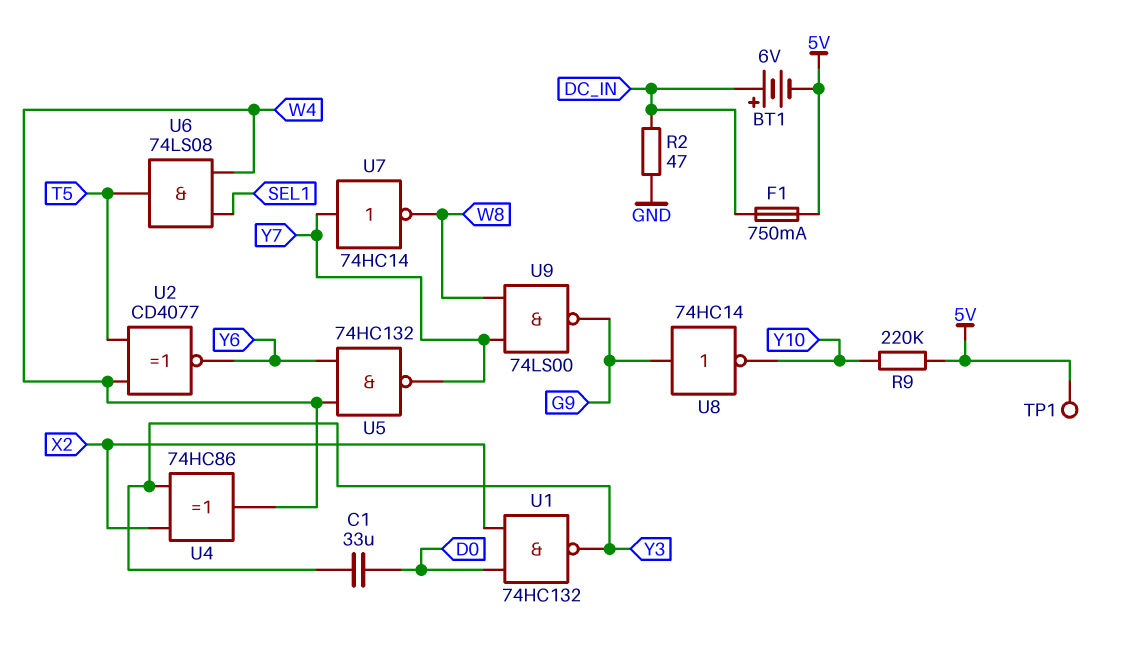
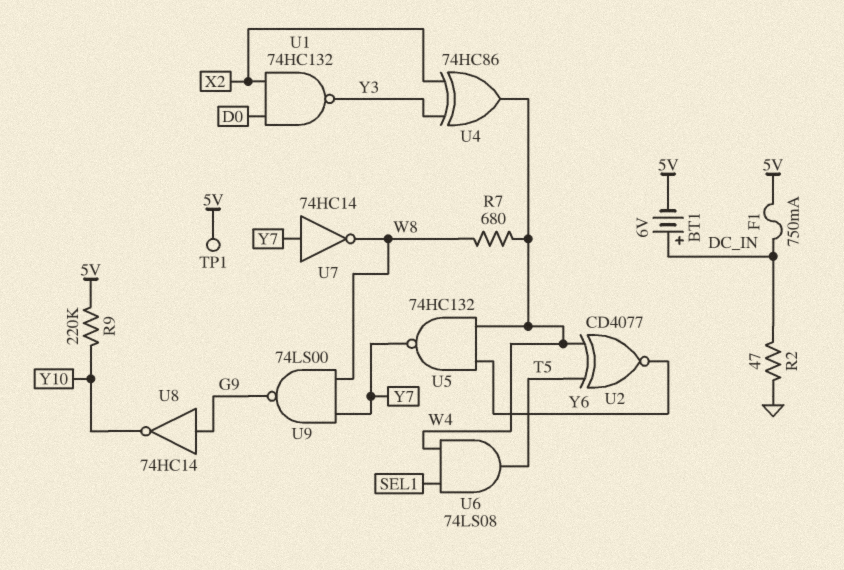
C1: 33uF (D0, Y3) -> none
R7: none -> 680 (W4, W8)

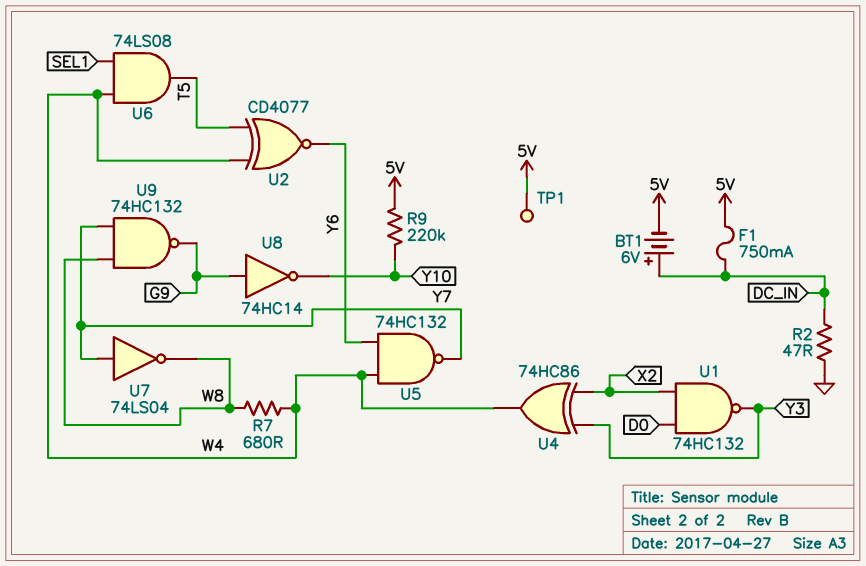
U7: NOT 74HC14 (in Y7, out W8) -> NOT 74LS04 (in Y7, out W8)
U9: NAND 74LS00 (in W8, in Y7, out G9) -> NAND 74HC132 (in W8, in Y7, out G9)

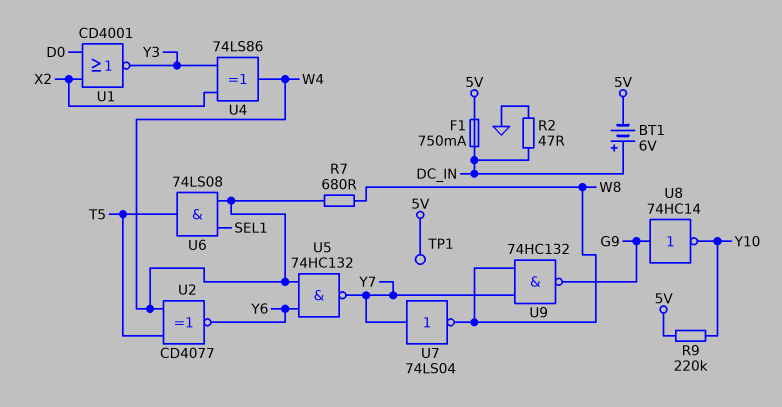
U1: NAND 74HC132 (in D0, in X2, out Y3) -> NOR CD4001 (in D0, in X2, out Y3)
U4: XOR 74HC86 (in X2, in Y3, out W4) -> XOR 74LS86 (in X2, in Y3, out W4)

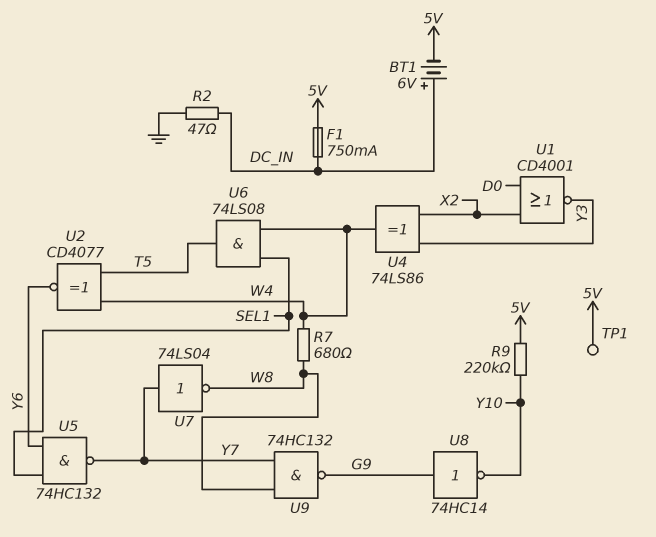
U5: NAND 74HC132 (in W4, in Y6, out Y7) -> NAND 74HC132 (in SEL1, in Y6, out Y7)

